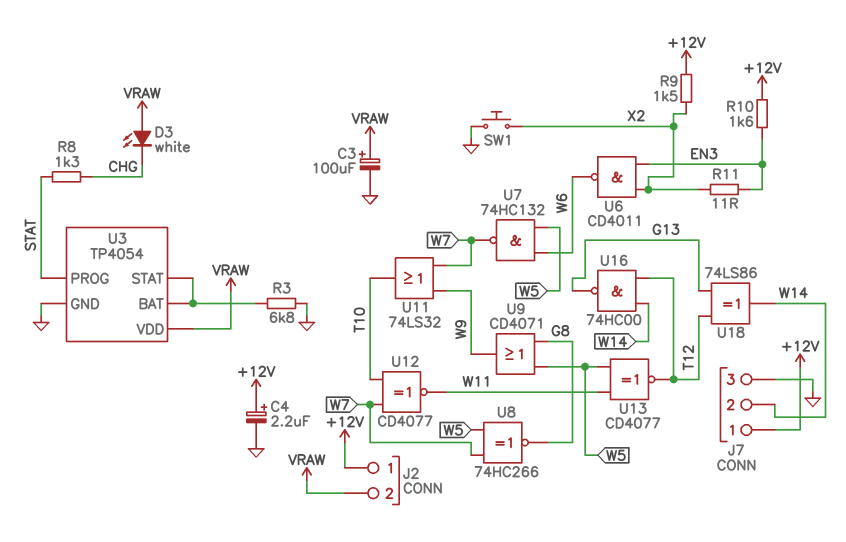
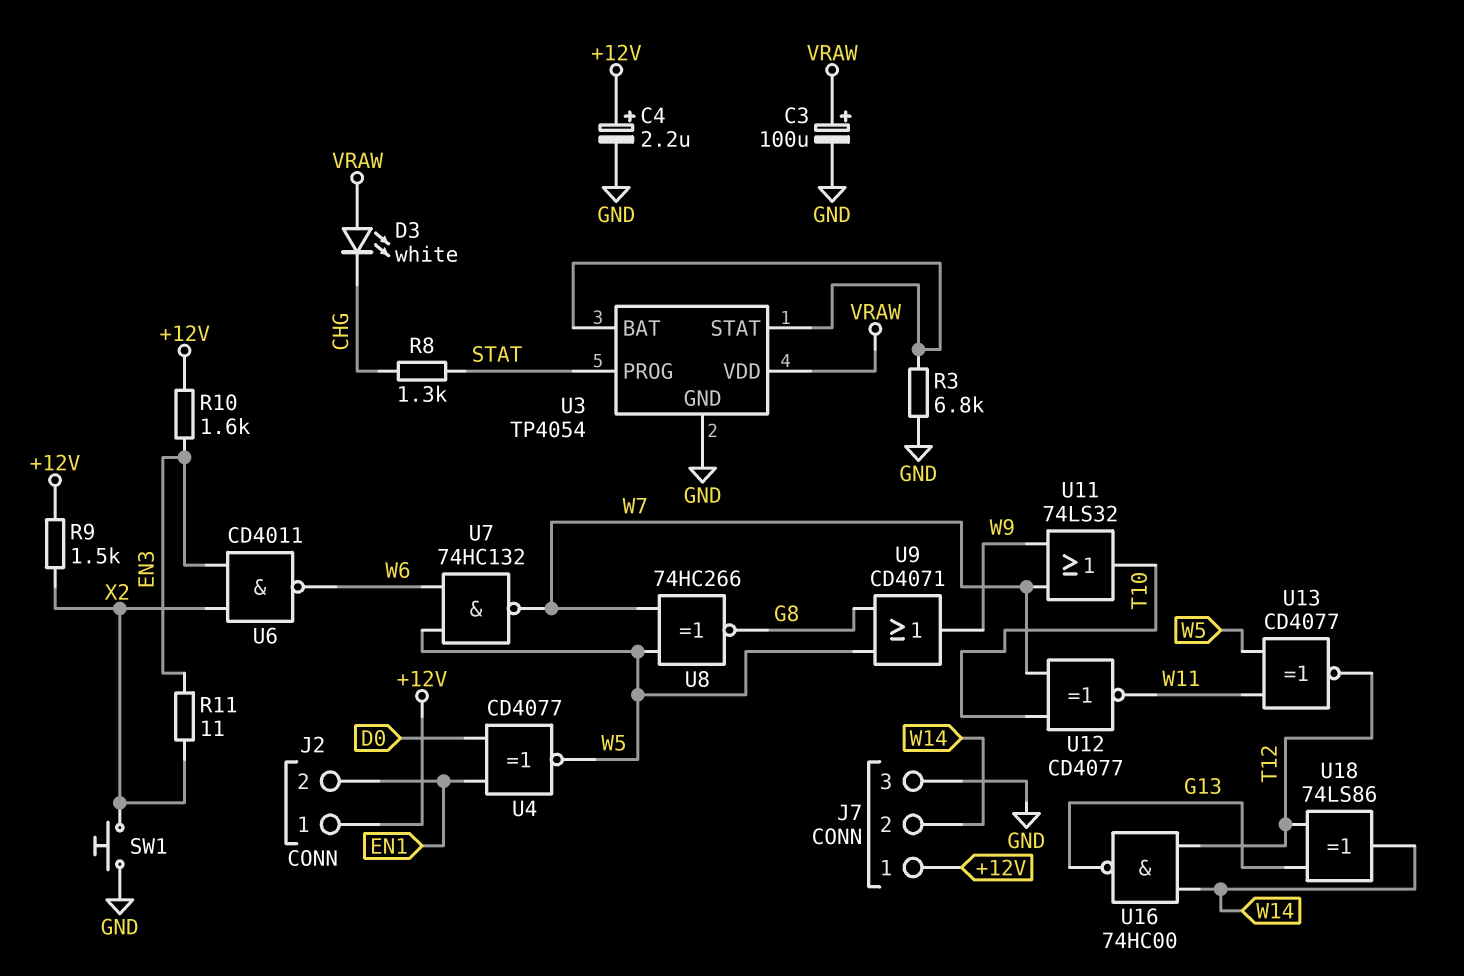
J2 pin 2: VRAW -> EN1
U4: none -> XNOR CD4077 (in D0, in EN1, out W5)

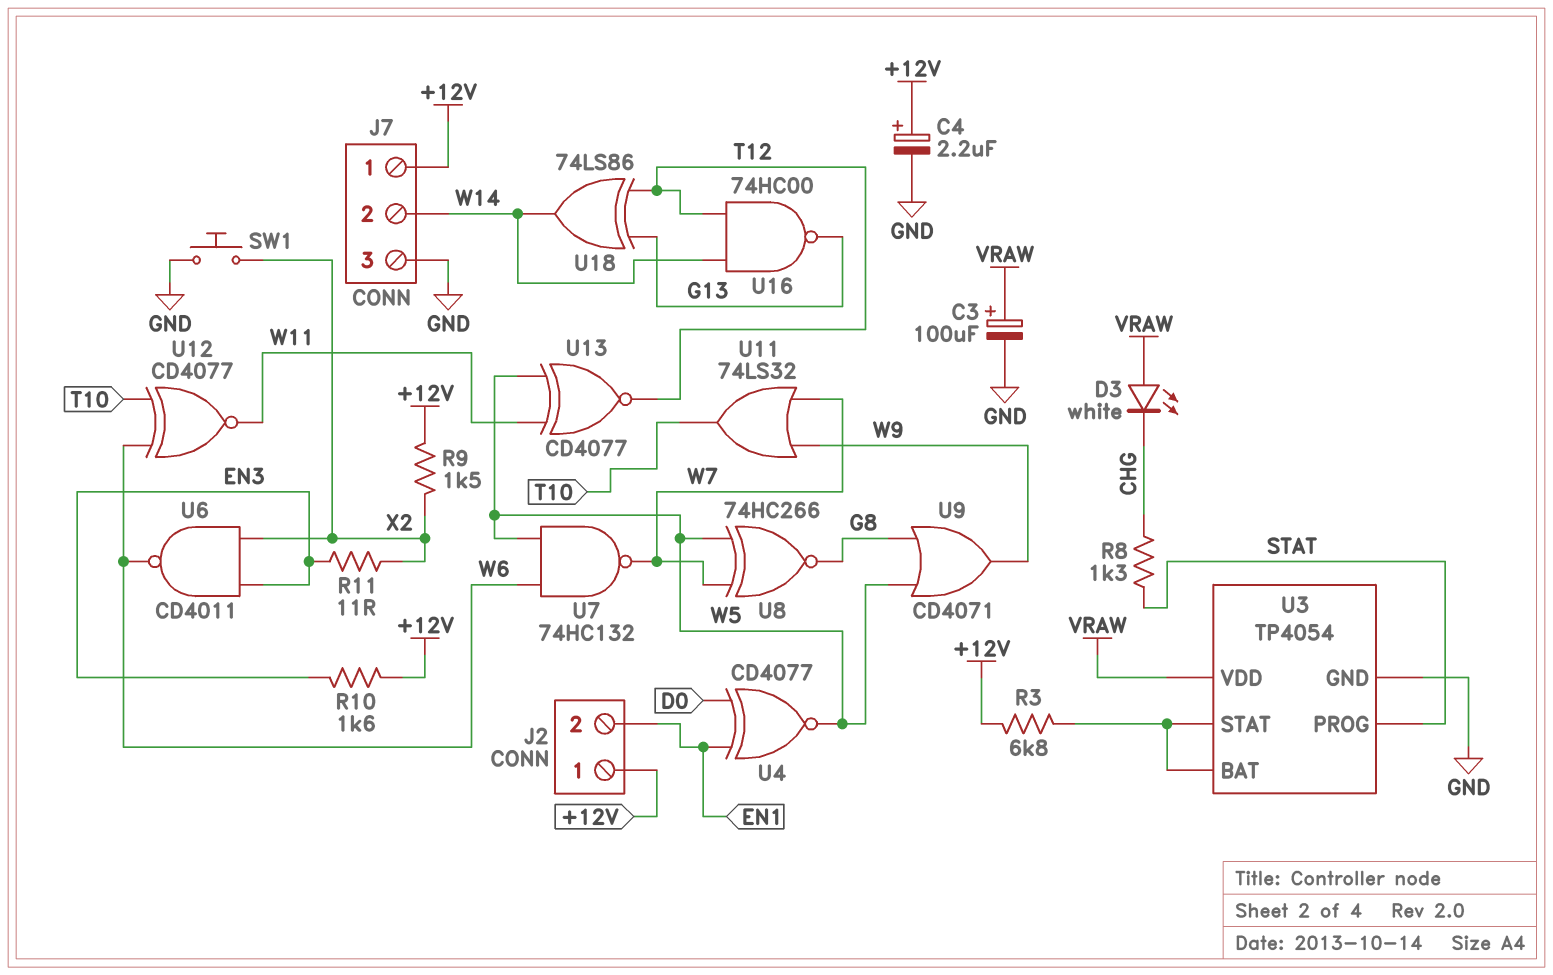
R3: 6.8k (GND, U3/BAT) -> 6.8k (+12V, U3/BAT)
U12: XNOR CD4077 (in T10, in W7, out W11) -> XNOR CD4077 (in T10, in W6, out W11)

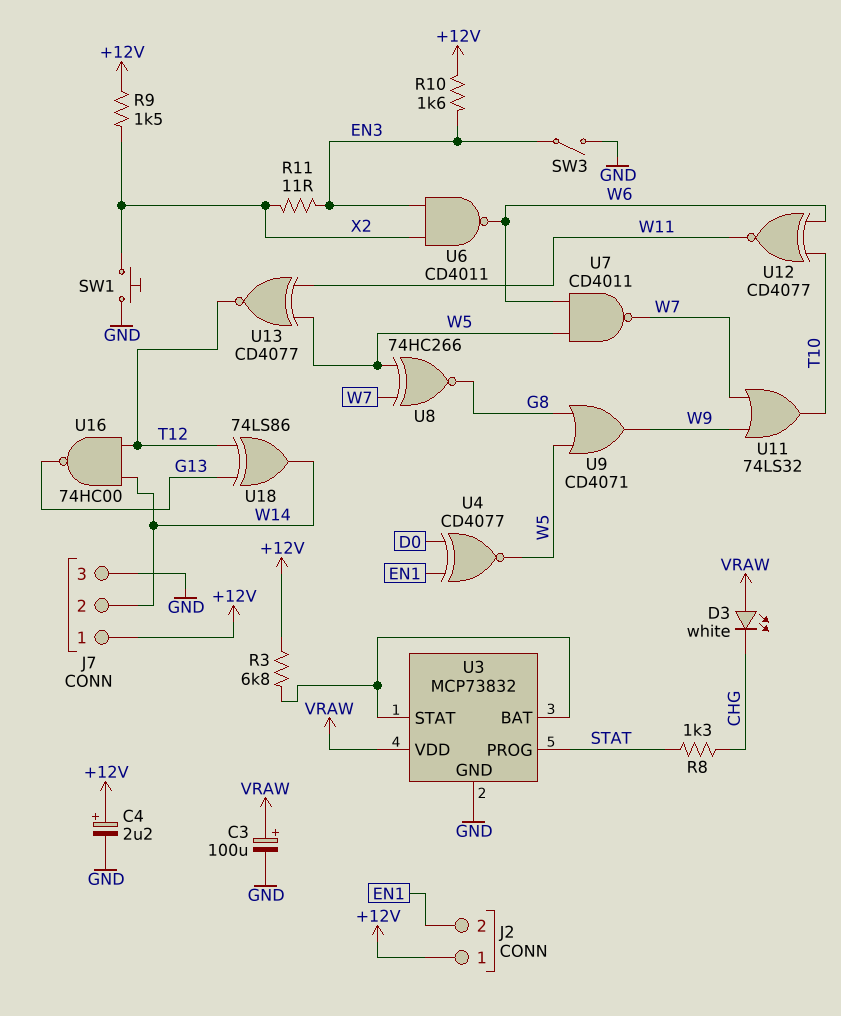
SW3: none -> switch (EN3, GND)
U3: TP4054 -> MCP73832
U7: NAND 74HC132 (in W5, in W6, out W7) -> NAND CD4011 (in W5, in W6, out W7)

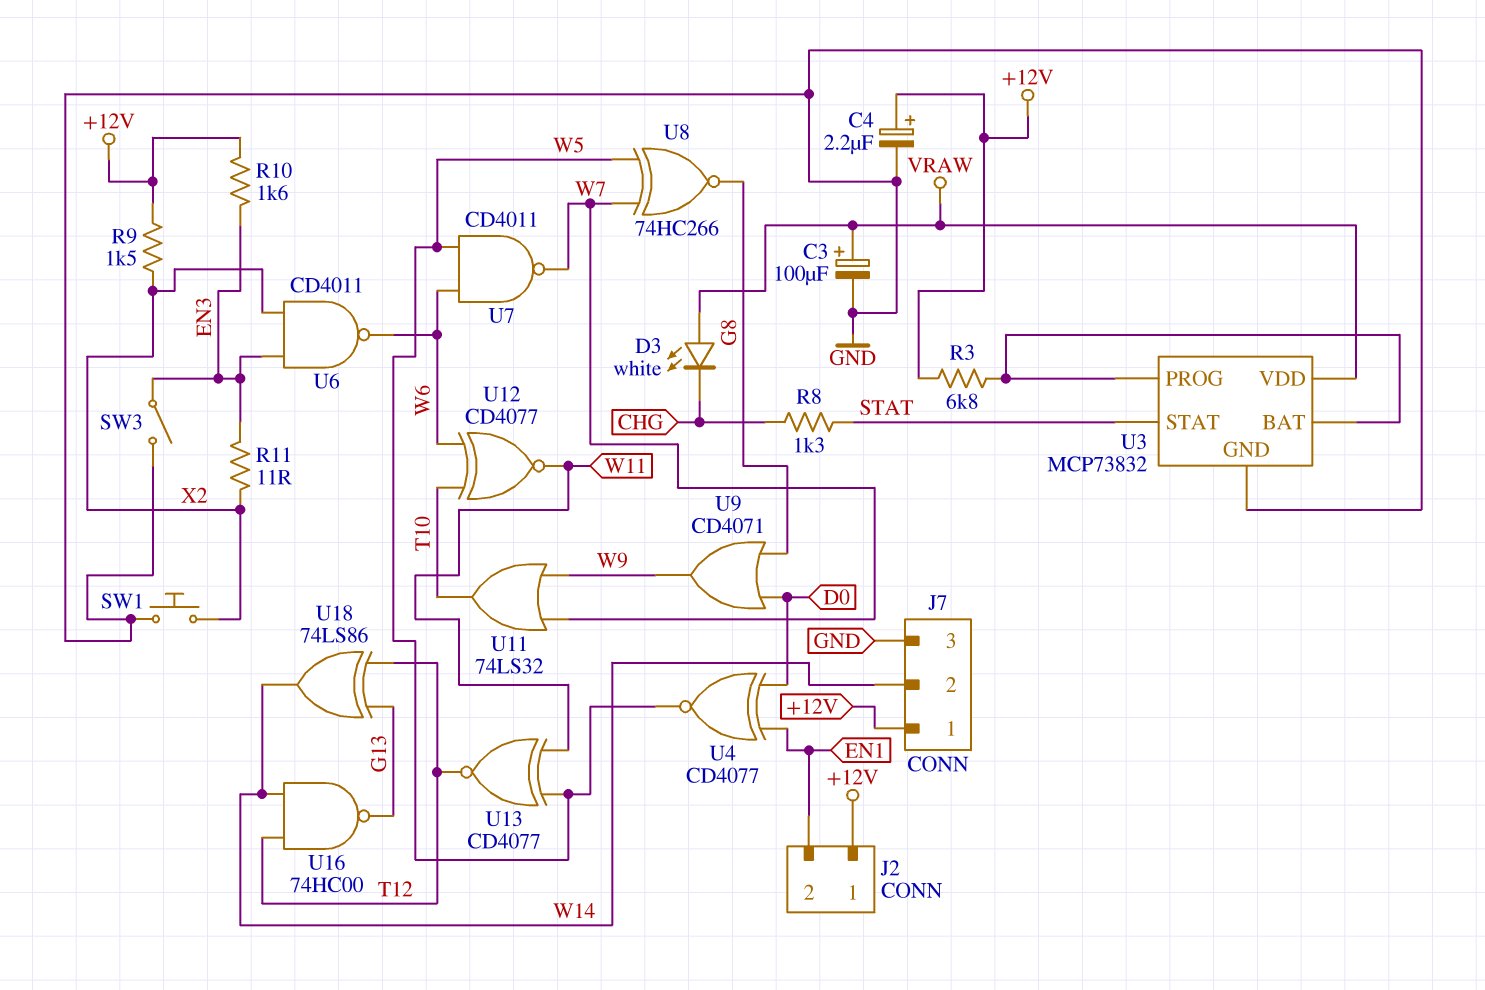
U3 pin PROG: STAT -> U3/BAT
U3 pin STAT: U3/BAT -> STAT
U9: OR CD4071 (in G8, in W5, out W9) -> OR CD4071 (in D0, in G8, out W9)

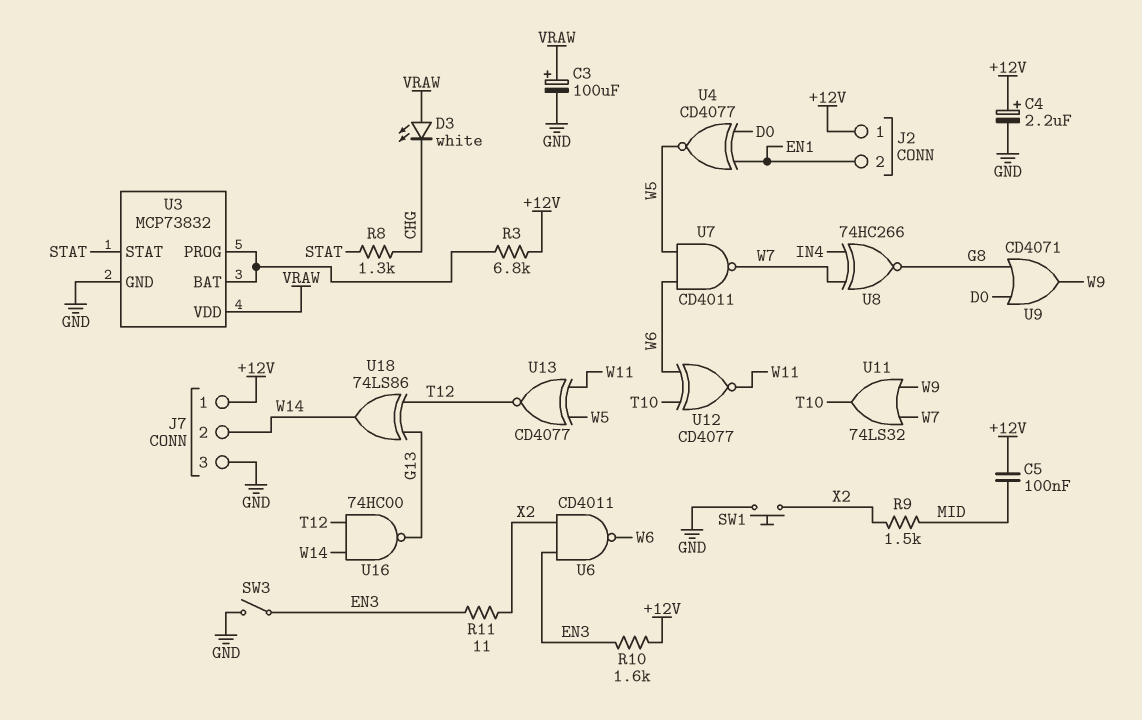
C5: none -> 100nF (+12V, MID)
R9: 1.5k (+12V, X2) -> 1.5k (MID, X2)
U8: XNOR 74HC266 (in W5, in W7, out G8) -> XNOR 74HC266 (in IN4, in W7, out G8)

